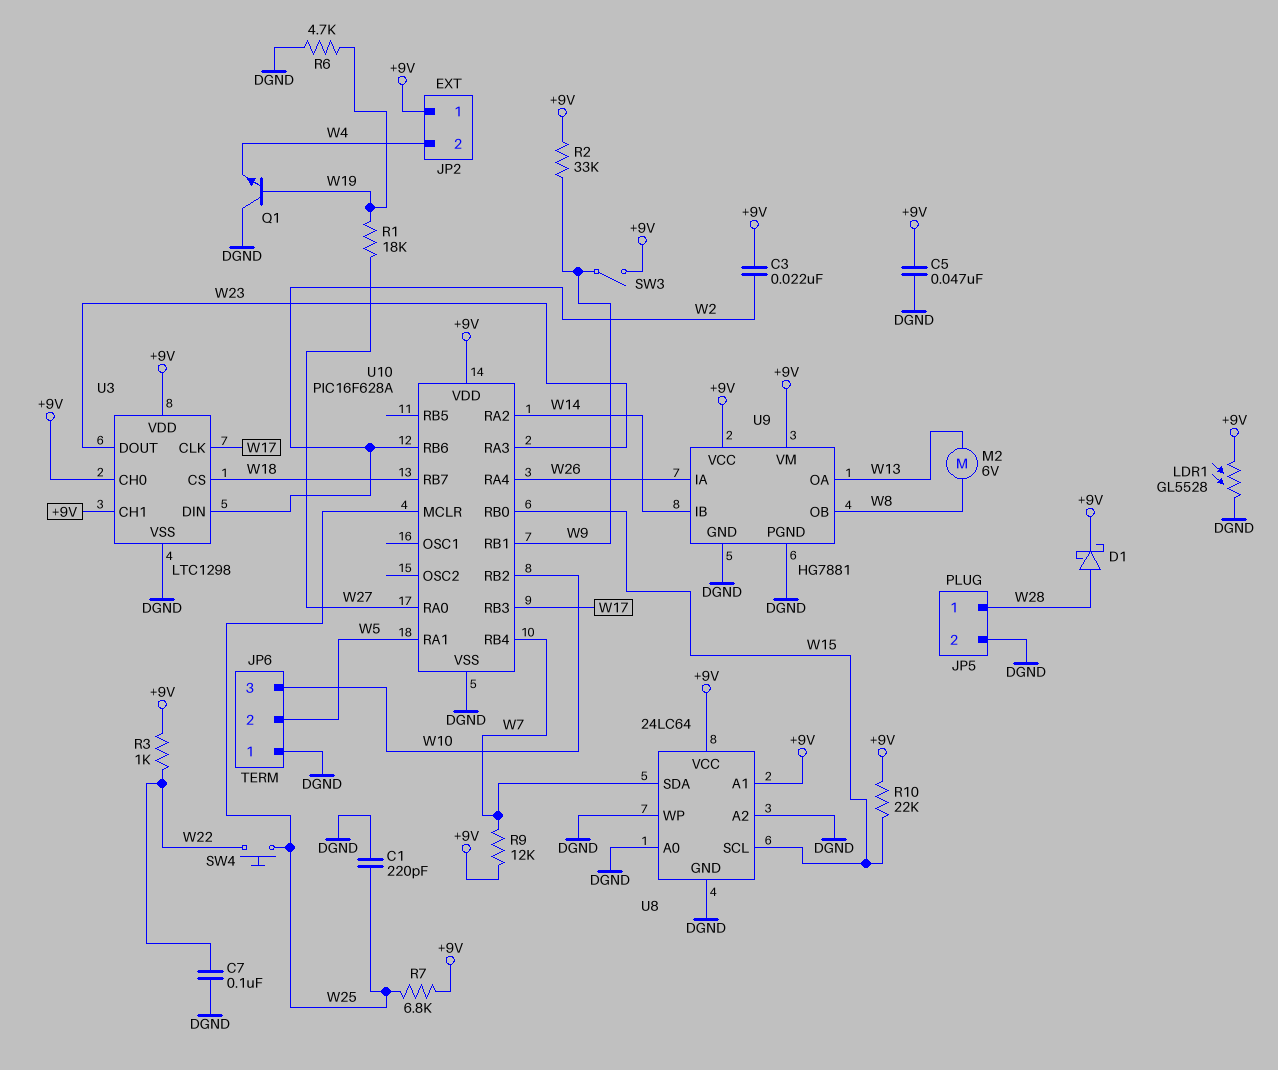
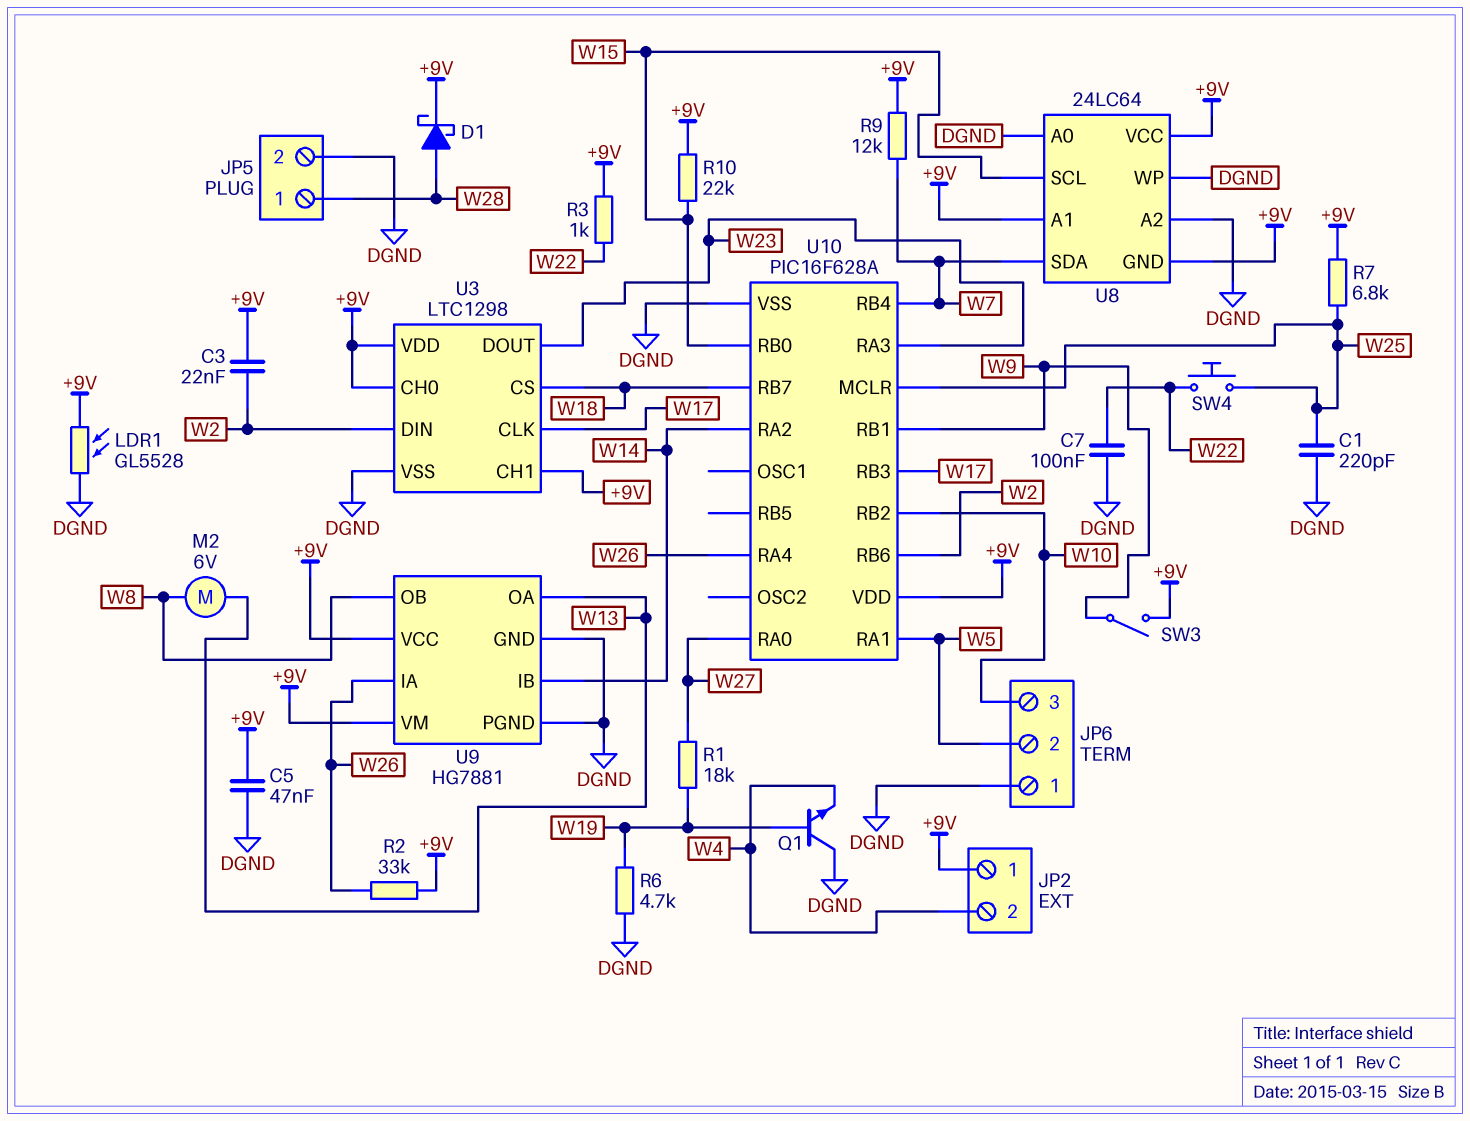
R2: 33k (+9V, W9) -> 33k (+9V, W26)
U8 pin GND: DGND -> +9V

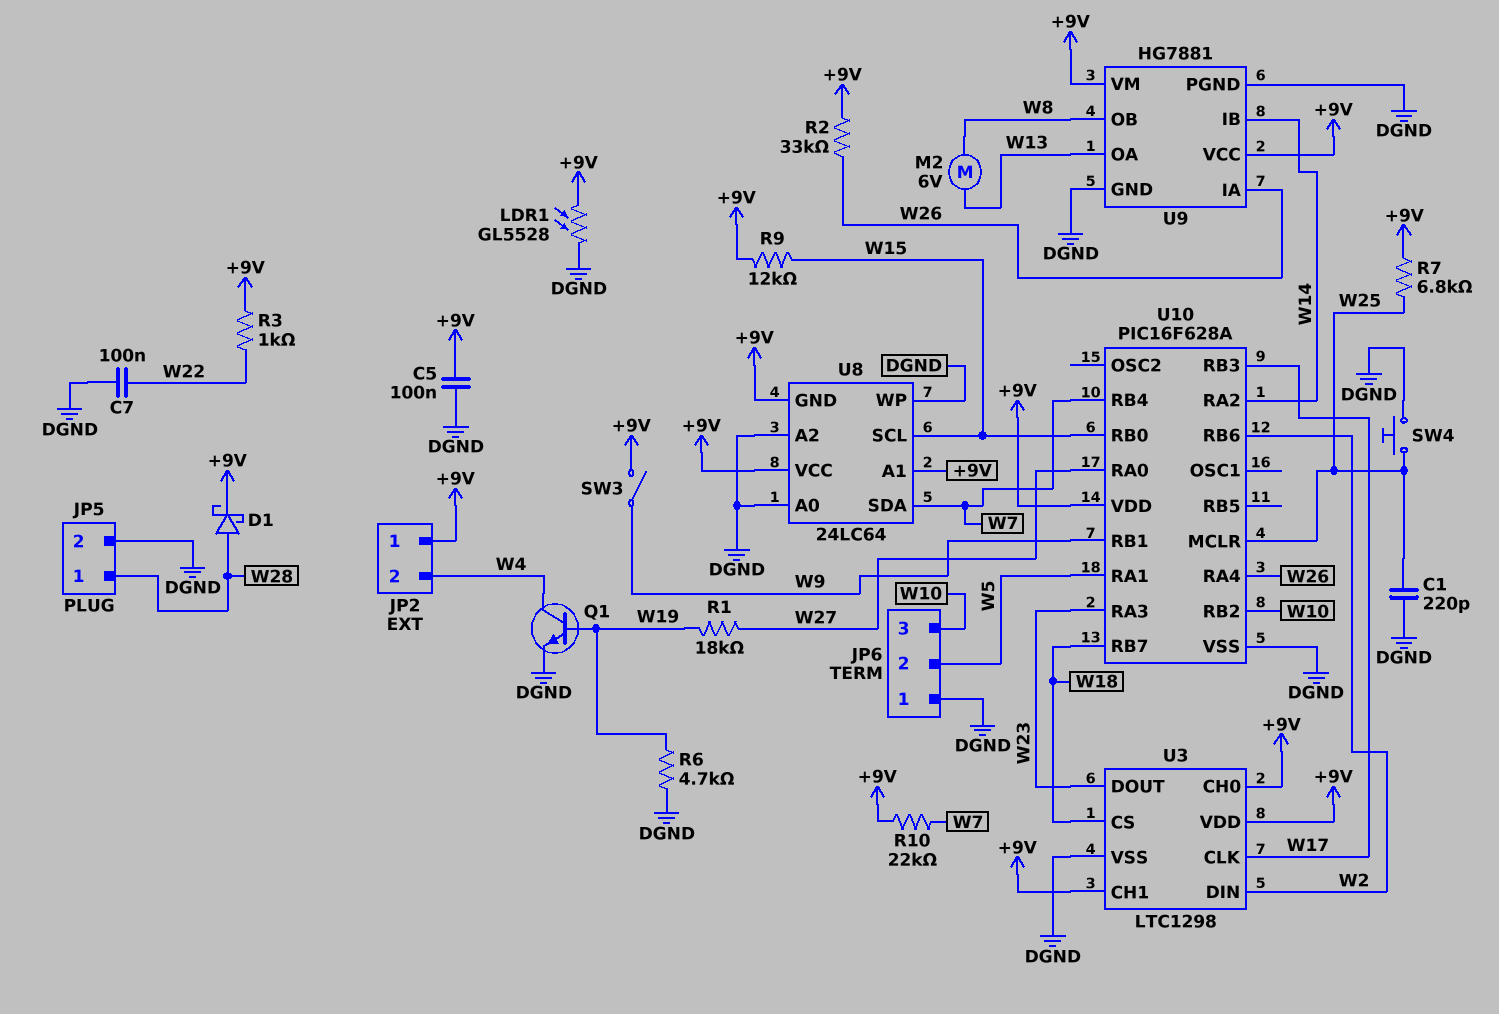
C3: 22nF (+9V, W2) -> none
C5: 47nF (+9V, DGND) -> 100nF (+9V, DGND)
Q1: NPN (B W19, C DGND, E W4) -> NPN (B W19, C W4, E DGND)
R9: 12k (+9V, W7) -> 12k (+9V, W15)
R10: 22k (+9V, W15) -> 22k (+9V, W7)
SW4: button (W22, W25) -> button (DGND, W25)

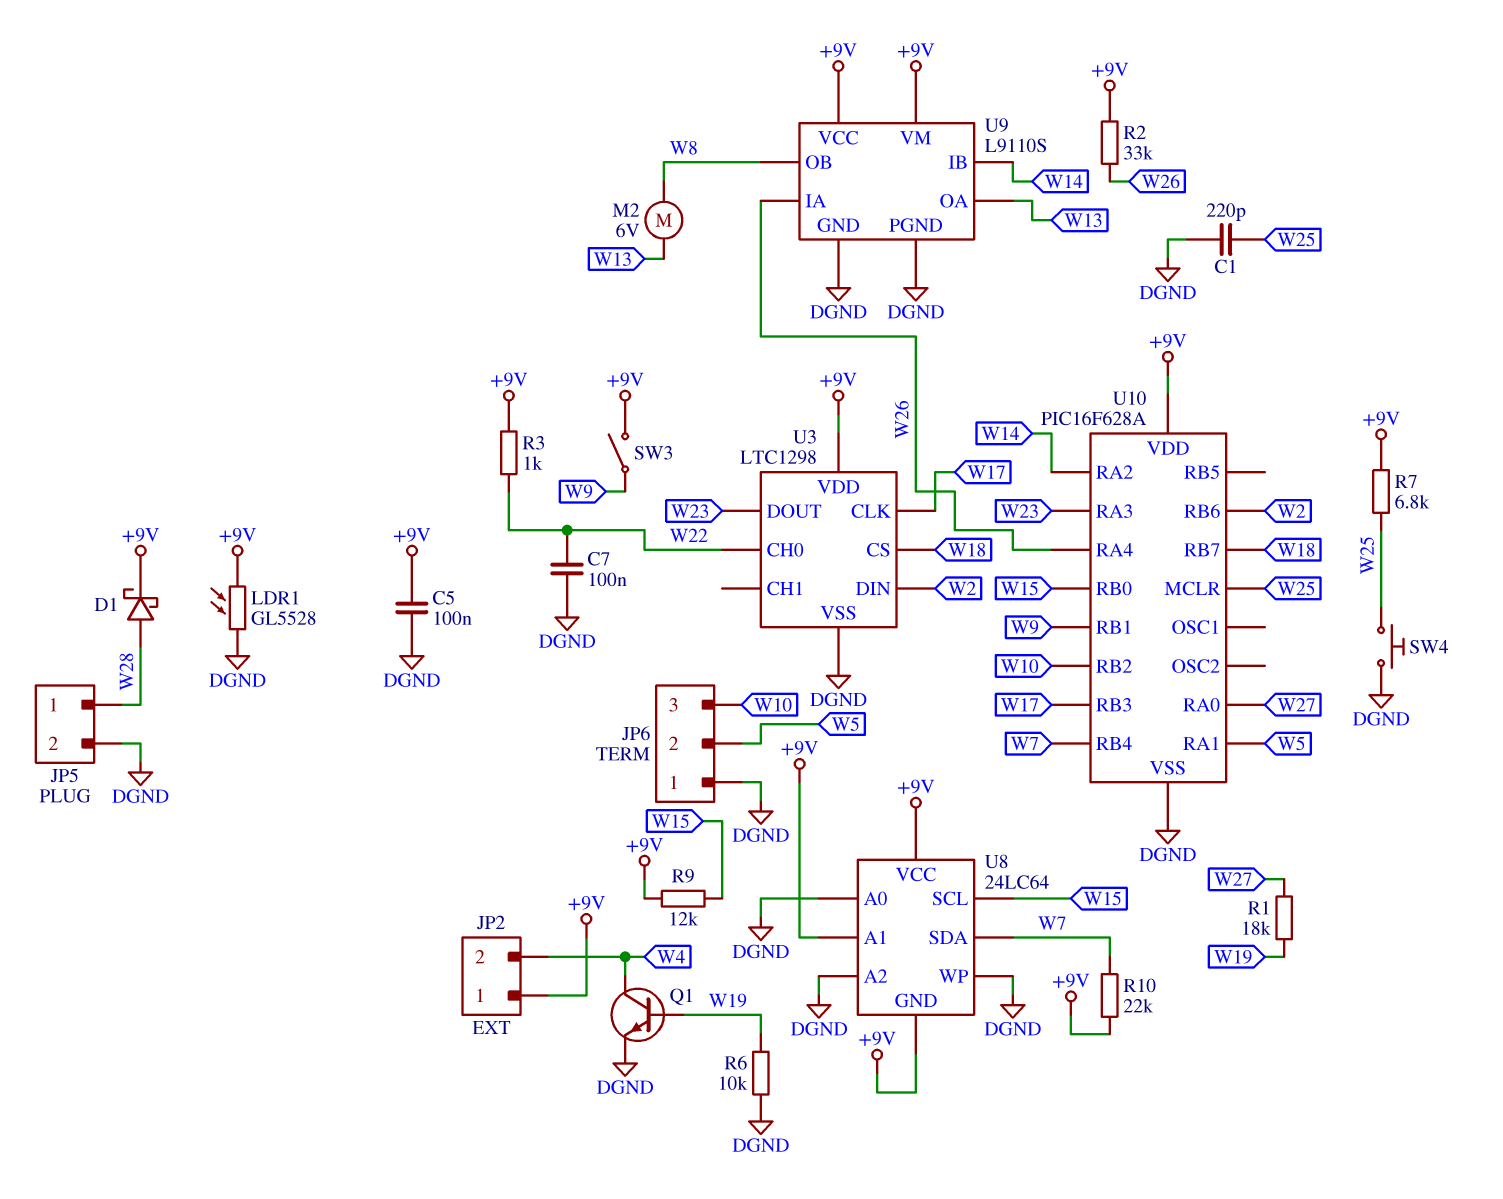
R6: 4.7k (DGND, W19) -> 10k (DGND, W19)
U3 pin CH0: +9V -> W22
U3 pin CH1: +9V -> none
U9: HG7881 -> L9110S

